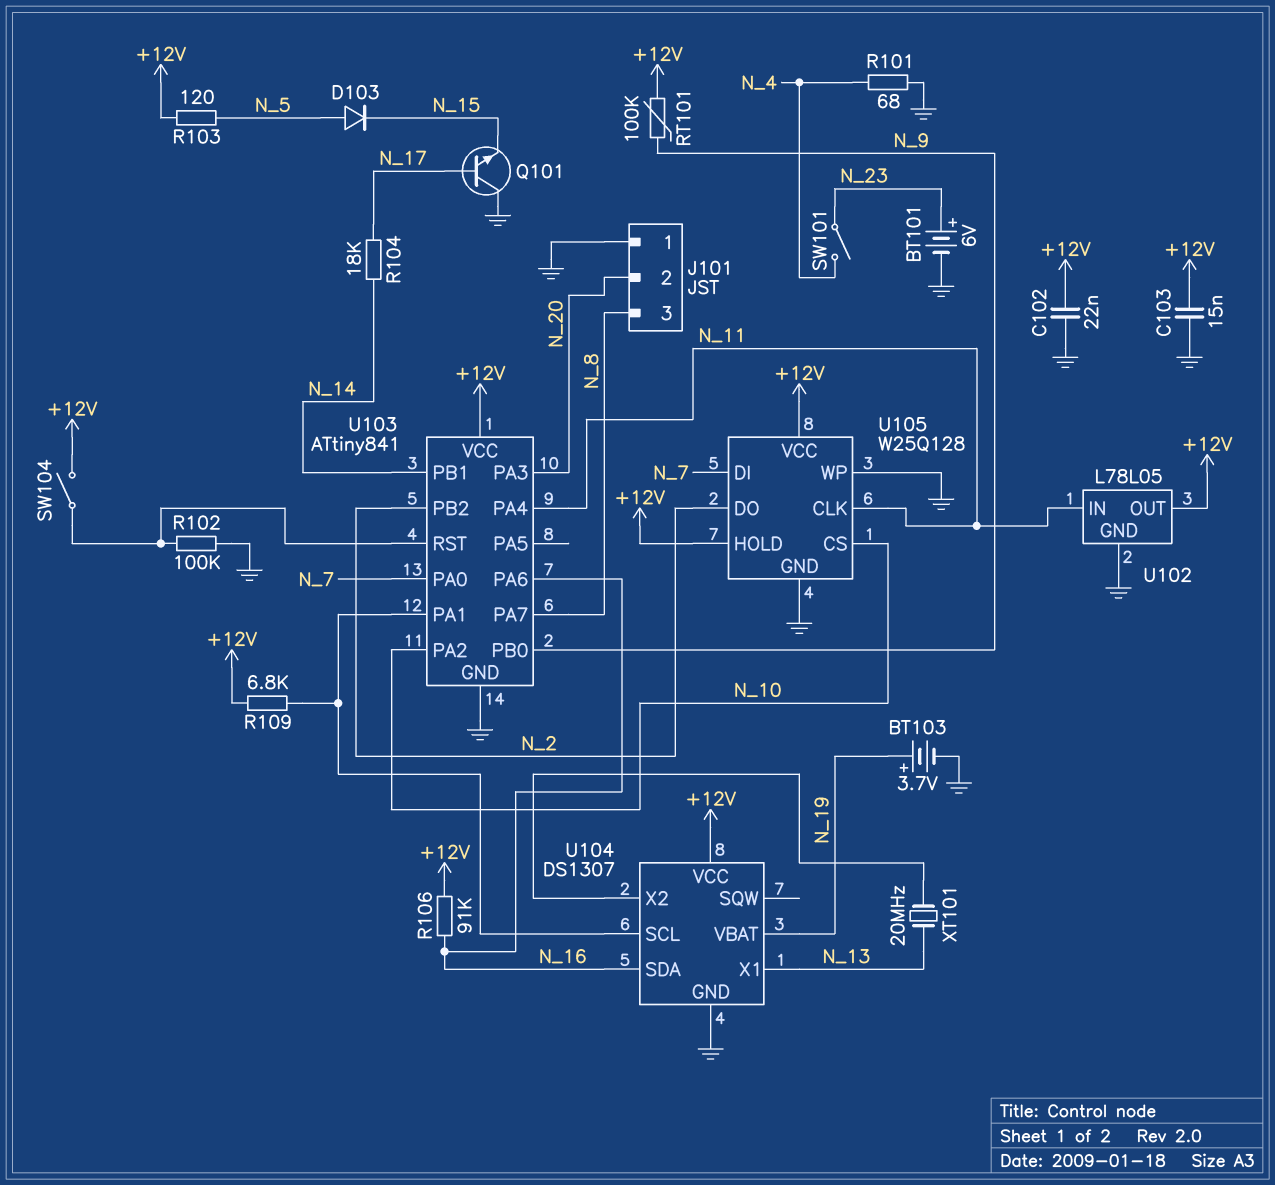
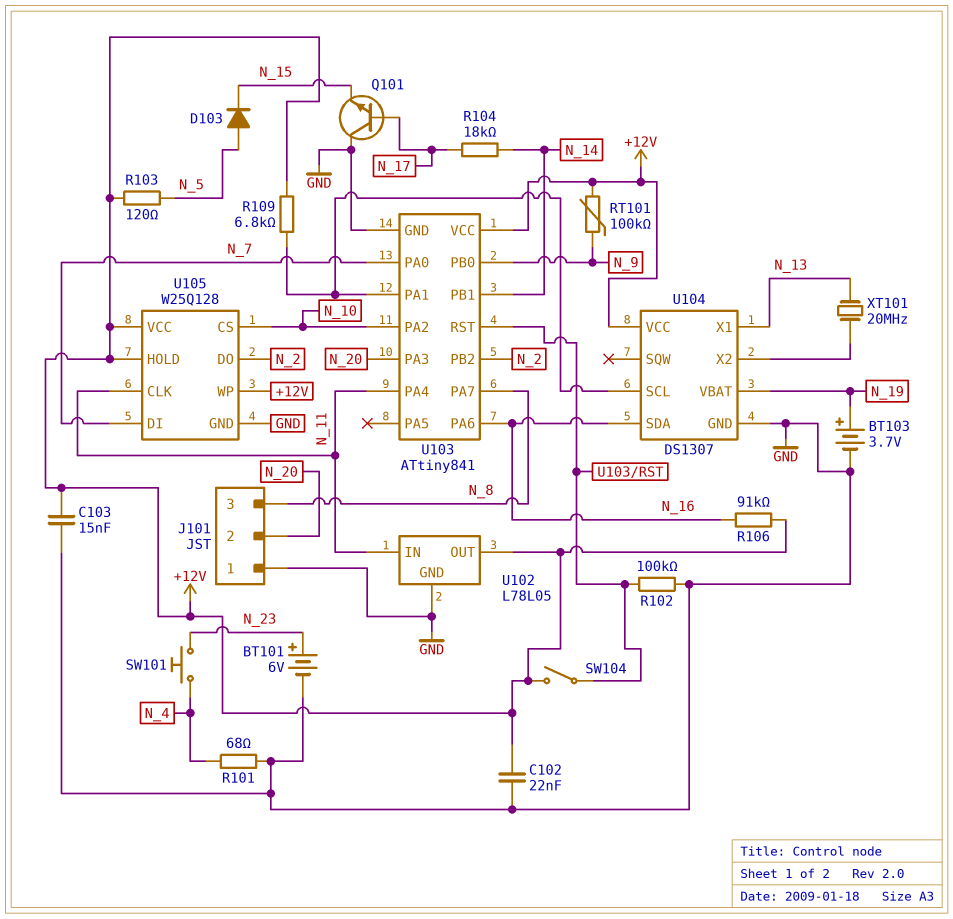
SW101: switch (N_4, N_23) -> button (N_4, N_23)
U105 pin WP: GND -> +12V

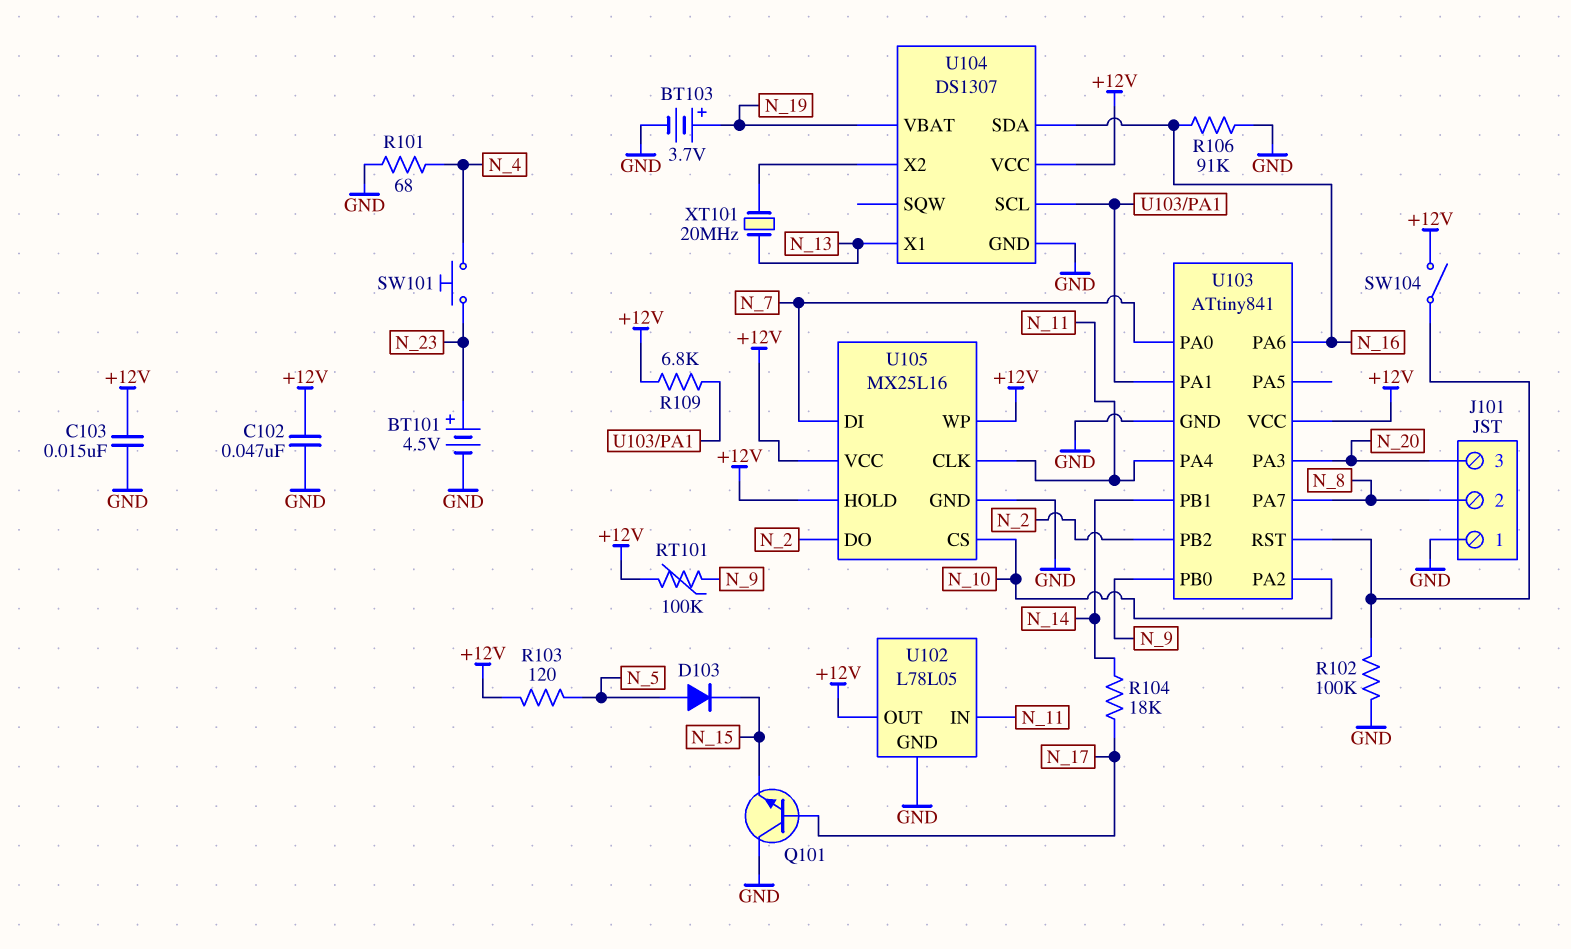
BT101: 6V (plus N_23, minus GND) -> 4.5V (plus N_23, minus GND)
C102: 22nF (+12V, GND) -> 47nF (+12V, GND)
J101 pin 2: N_20 -> N_8
J101 pin 3: N_8 -> N_20
R106: 91k (+12V, N_16) -> 91k (GND, N_16)
U105: W25Q128 -> MX25L16

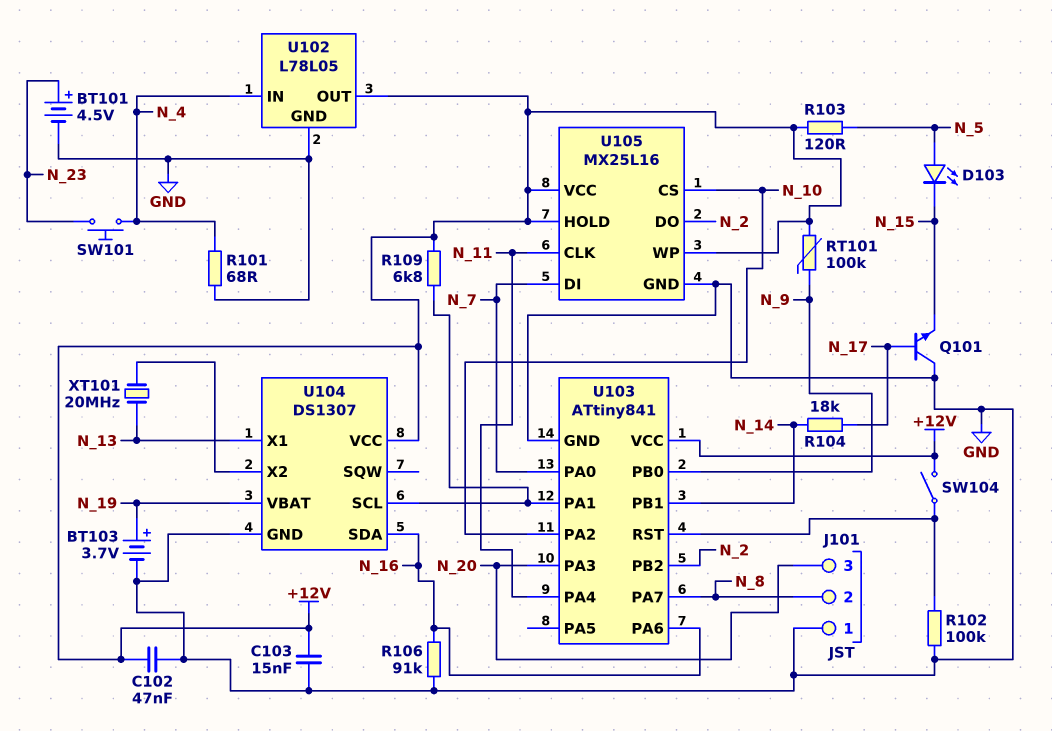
D103: diode (A N_5, K N_15) -> LED (A N_5, K N_15)
U102 pin IN: N_11 -> N_4

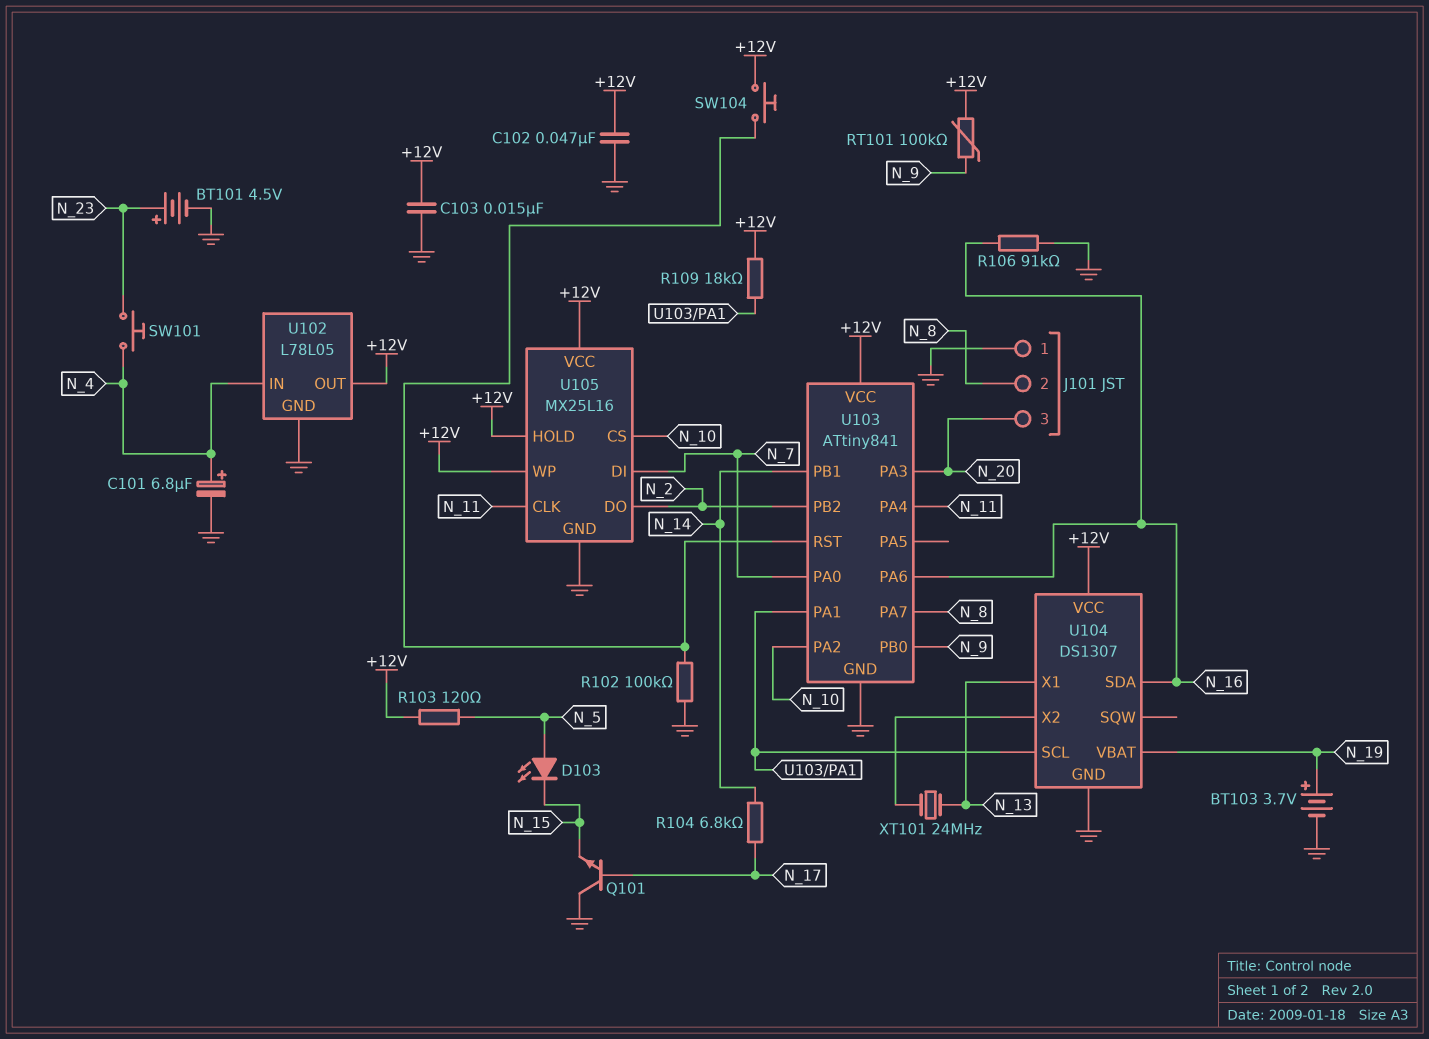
C101: none -> 6.8uF (plus N_4, minus GND)
R101: 68 (GND, N_4) -> none
R104: 18k (N_14, N_17) -> 6.8k (N_14, N_17)
R109: 6.8k (+12V, U103/PA1) -> 18k (+12V, U103/PA1)
SW104: switch (+12V, U103/RST) -> button (+12V, U103/RST)
XT101: 20MHz (N_13, U104/X2) -> 24MHz (N_13, U104/X2)

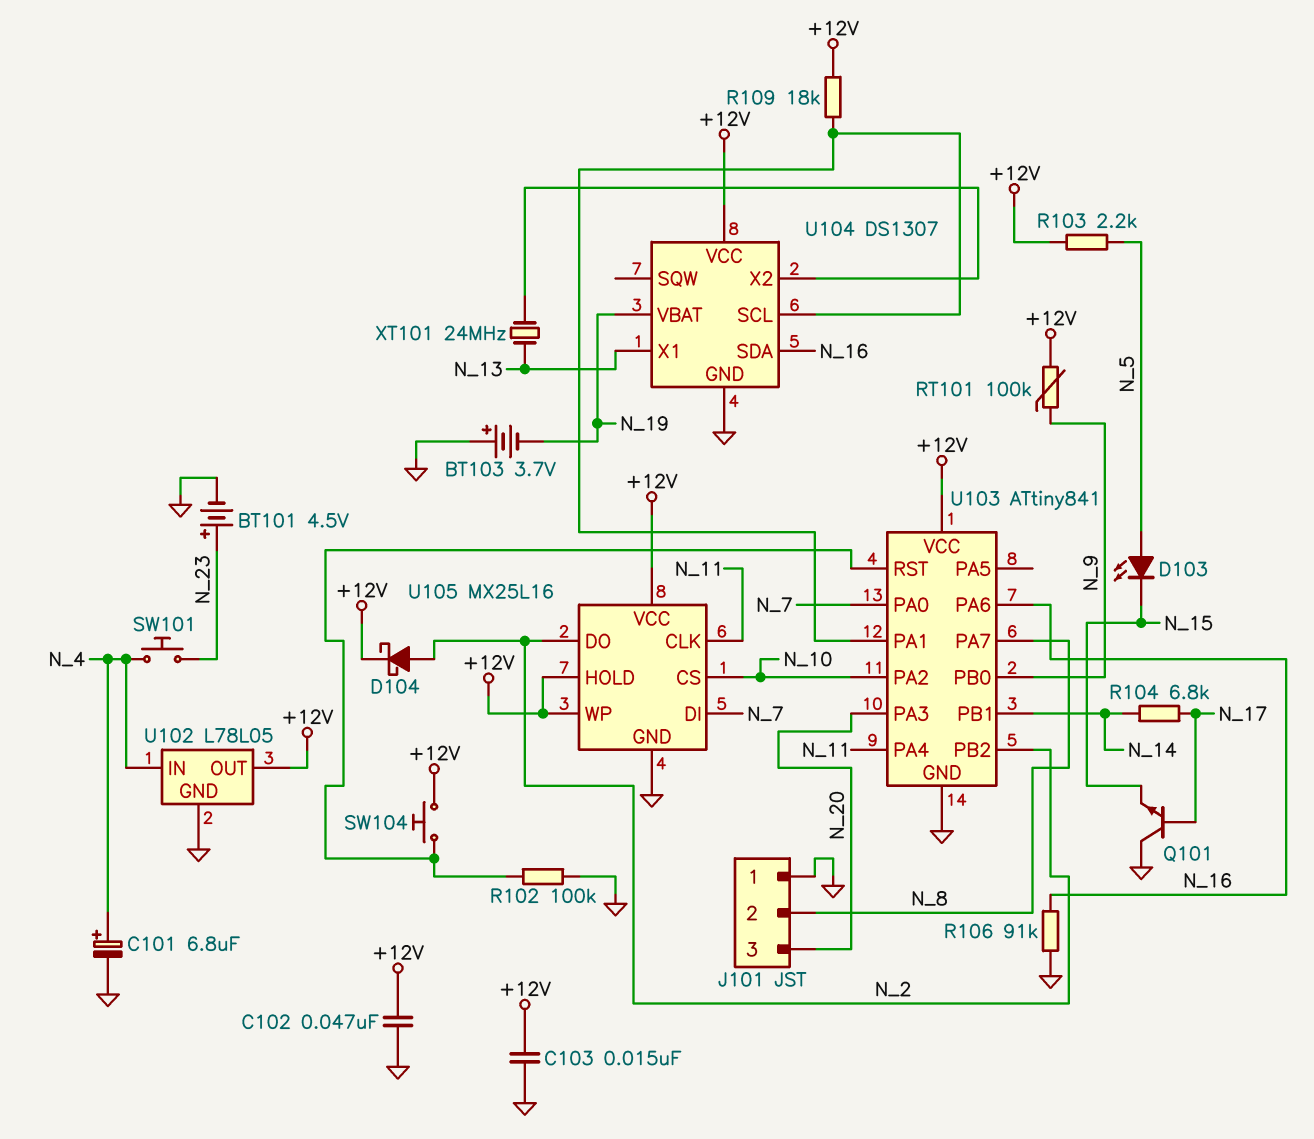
BT103: 3.7V (plus N_19, minus GND) -> 3.7V (plus GND, minus N_19)
D104: none -> schottky (A N_2, K +12V)
R103: 120 (+12V, N_5) -> 2.2k (+12V, N_5)

